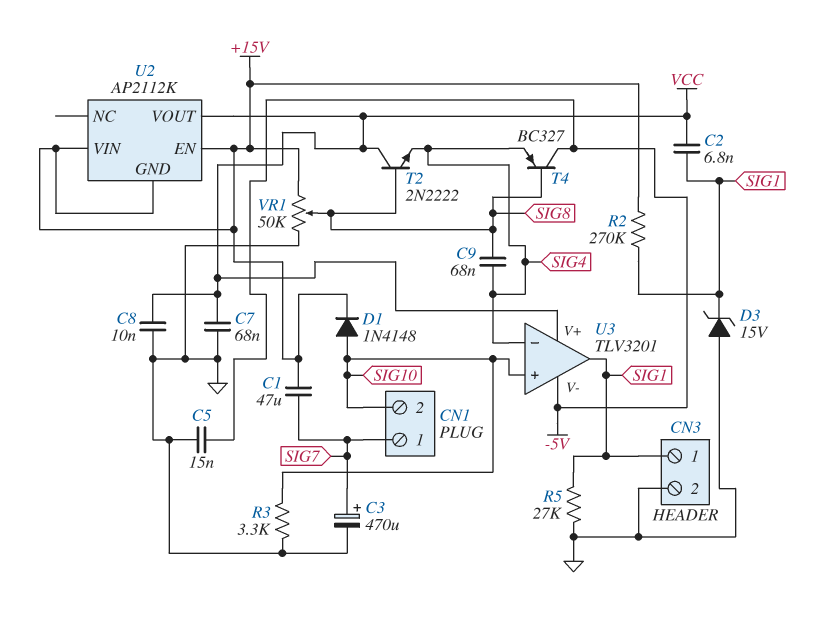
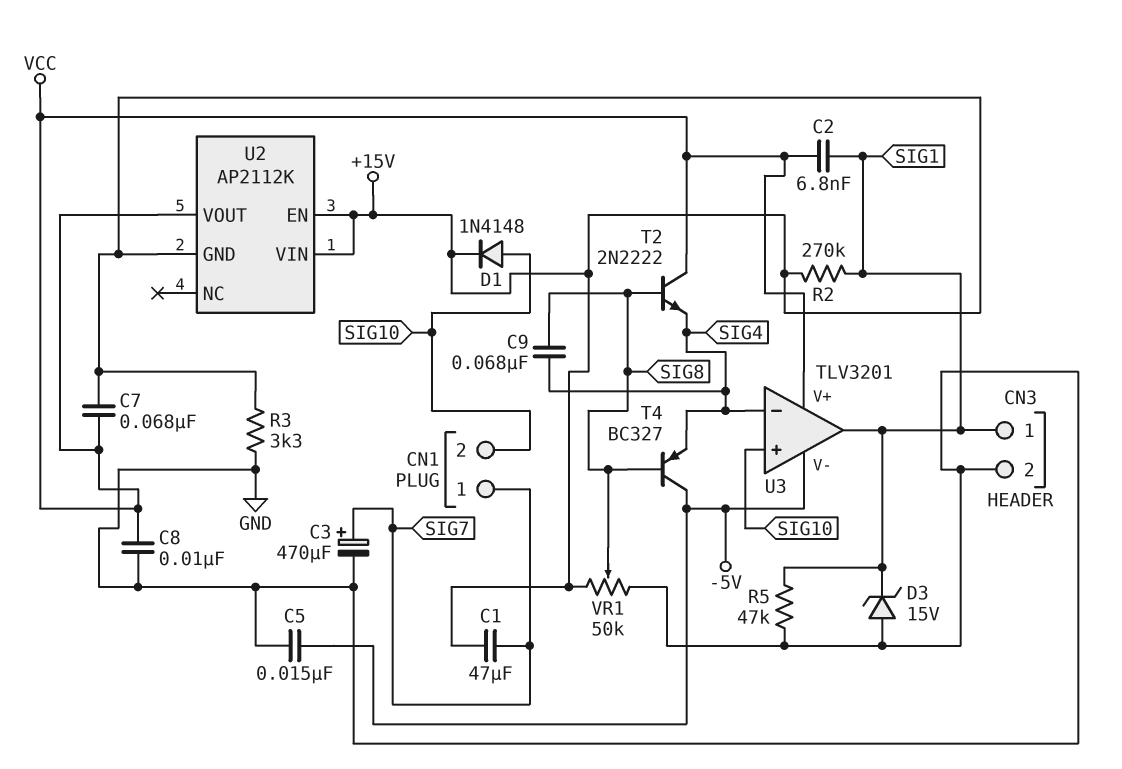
C7: 68nF (GND, VCC) -> 68nF (+15V, VCC)
R3: 3.3k (GND, SIG10) -> 3.3k (+15V, GND)
R5: 27k (GND, SIG1) -> 47k (GND, SIG1)

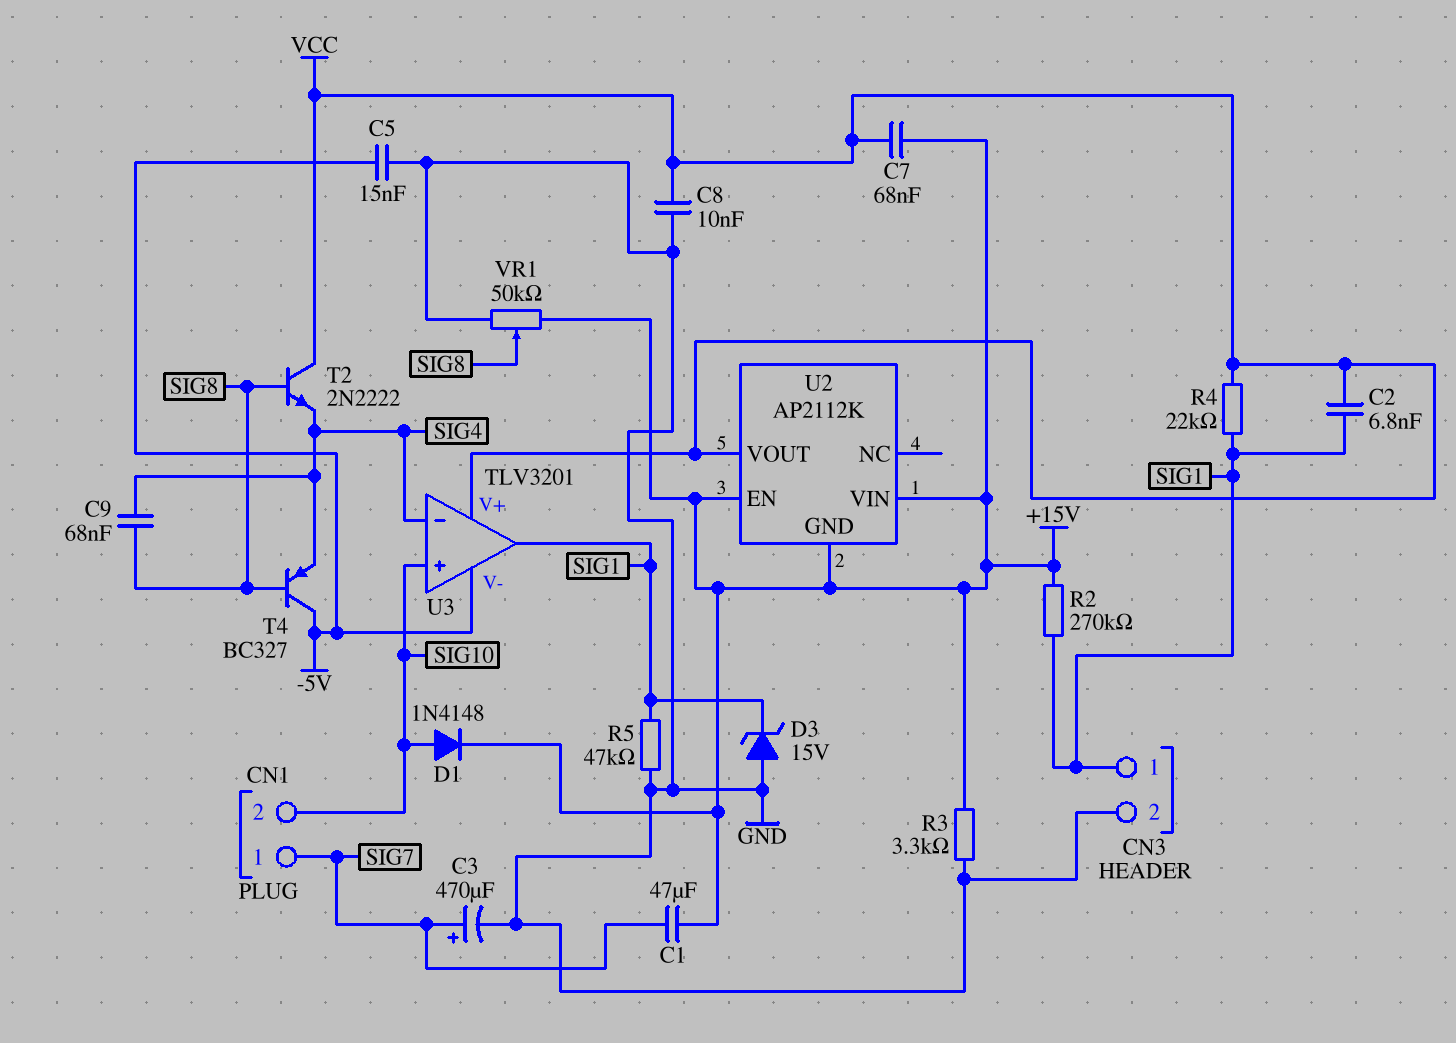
R4: none -> 22k (SIG1, VCC)

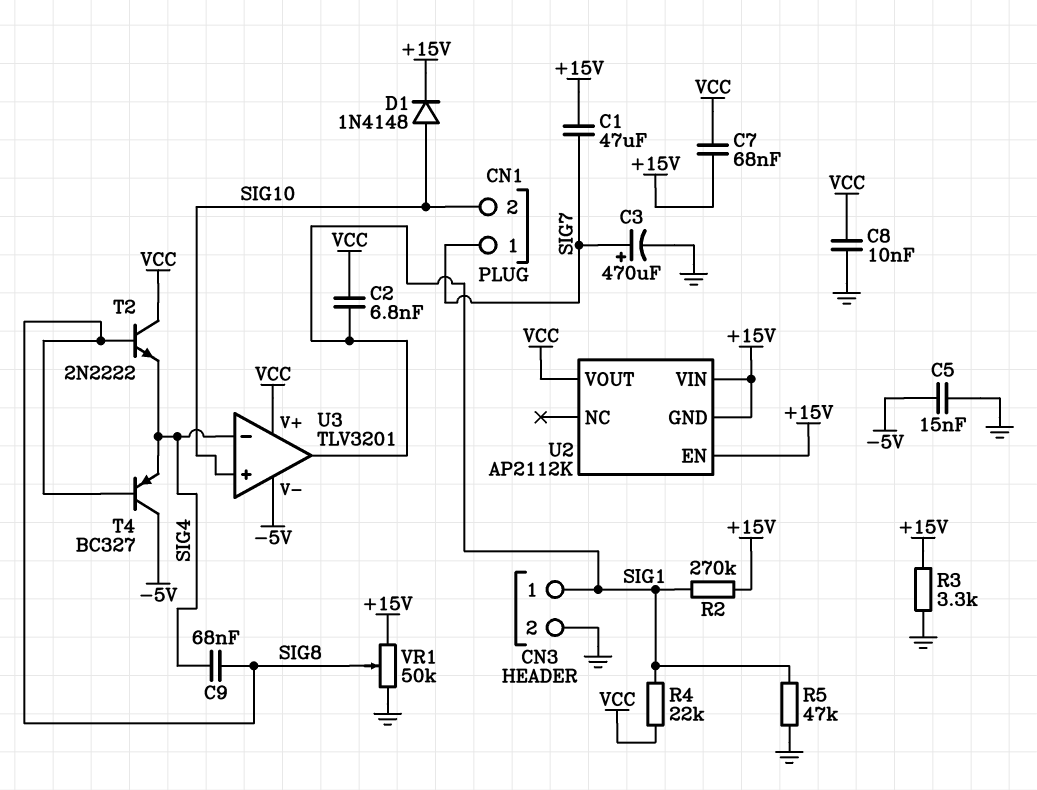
D3: zener 15V (A GND, K SIG1) -> none

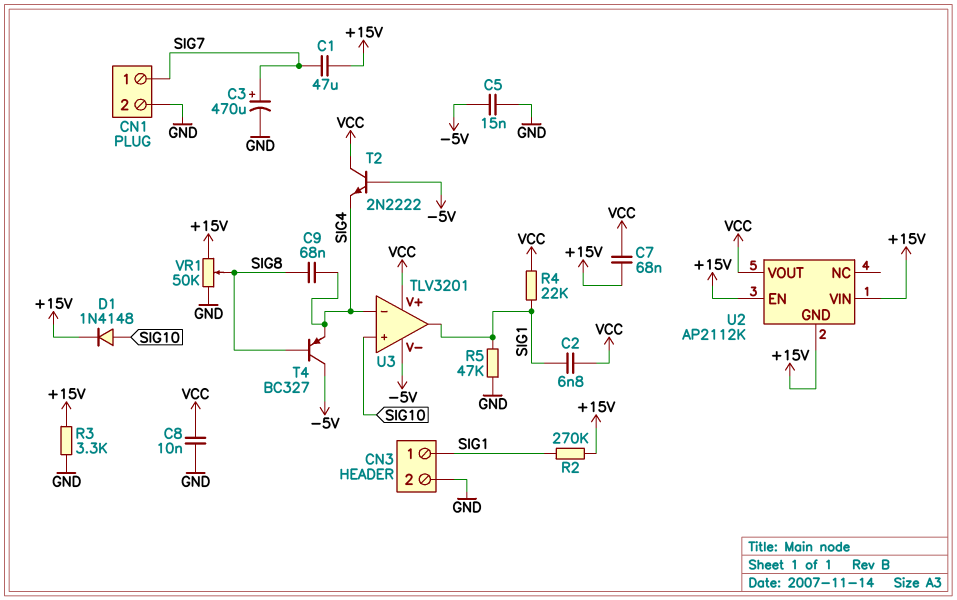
CN1 pin 2: SIG10 -> GND
T2: NPN 2N2222 (B SIG8, C VCC, E SIG4) -> NPN 2N2222 (B -5V, C VCC, E SIG4)

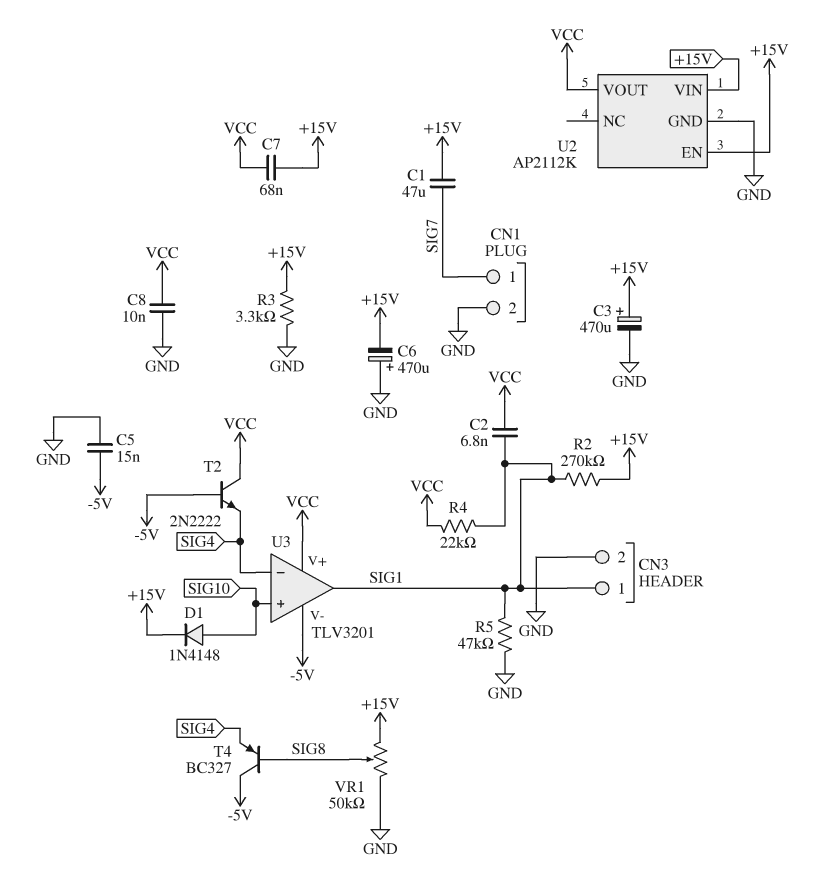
C3: 470uF (plus SIG7, minus GND) -> 470uF (plus +15V, minus GND)
C6: none -> 470uF (plus GND, minus +15V)
C9: 68nF (SIG4, SIG8) -> none
U2 pin GND: +15V -> GND

